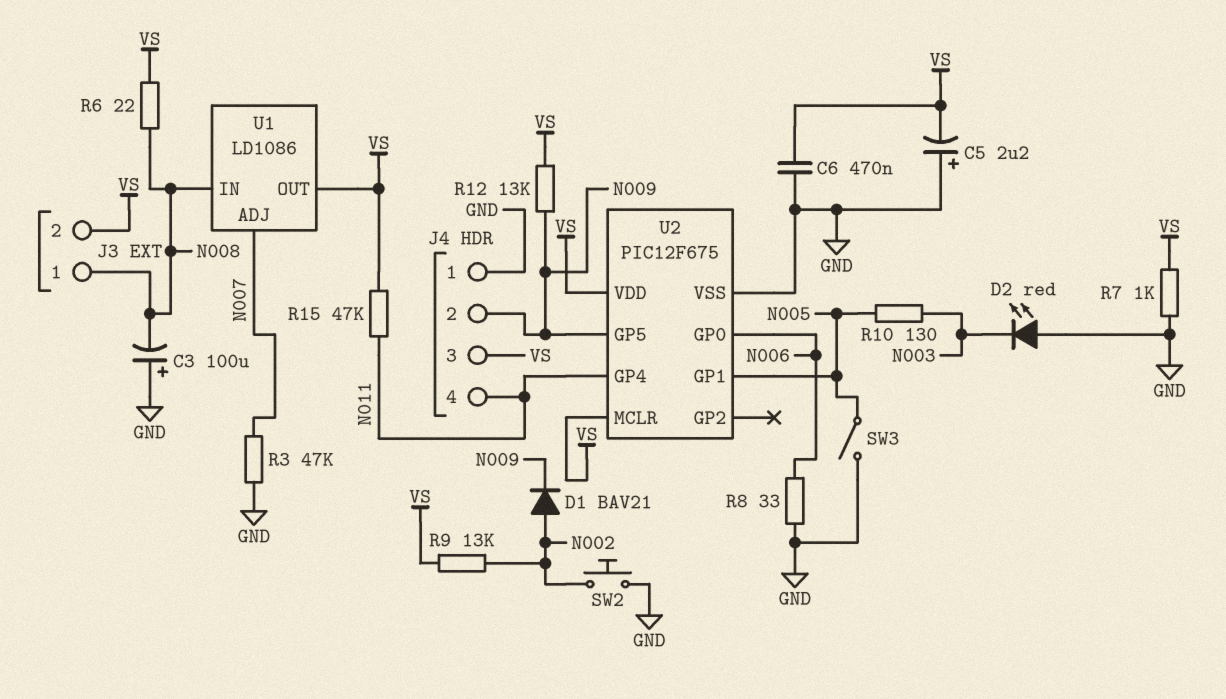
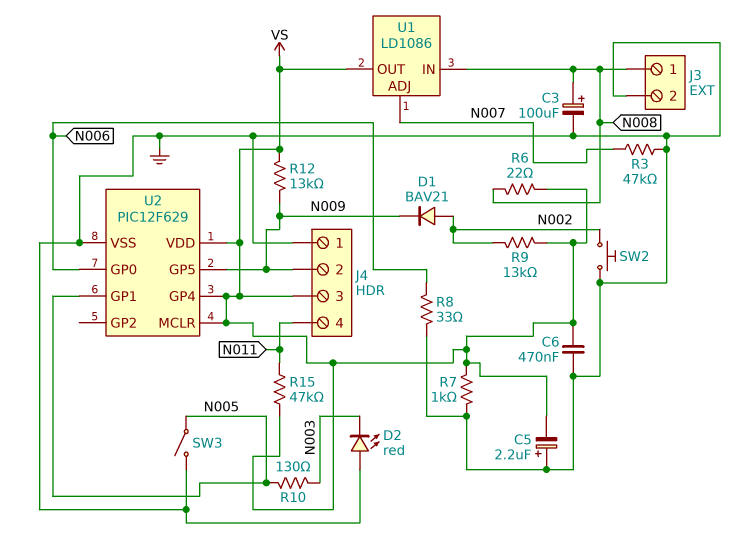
C3: 100uF (plus GND, minus N008) -> 100uF (plus N008, minus GND)
J3 pin 2: VS -> GND
U2: PIC12F675 -> PIC12F629
U2 pin GP4: N011 -> VS

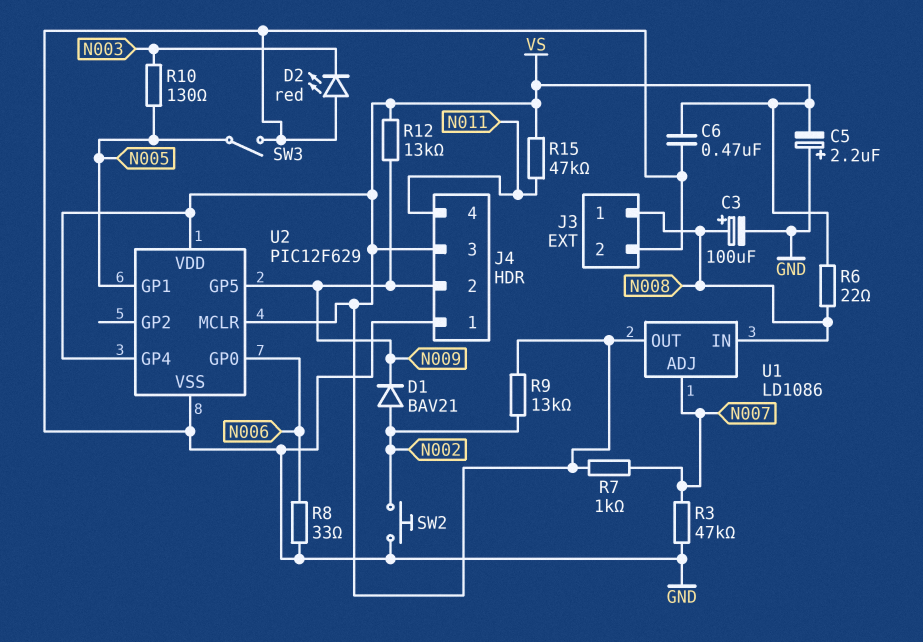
R7: 1k (GND, VS) -> 1k (N007, VS)

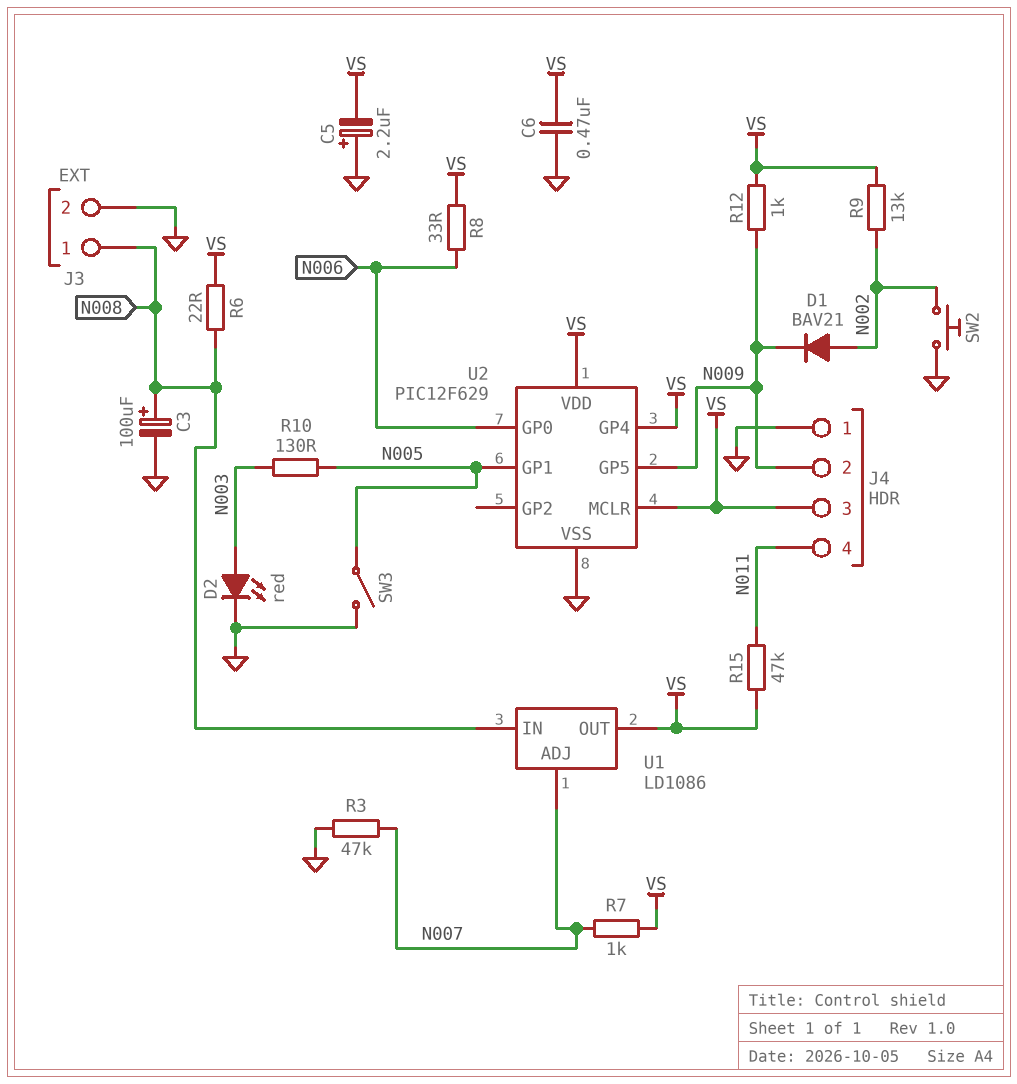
D2: LED red (A GND, K N003) -> LED red (A N003, K GND)
R8: 33 (GND, N006) -> 33 (N006, VS)
R12: 13k (N009, VS) -> 1k (N009, VS)

